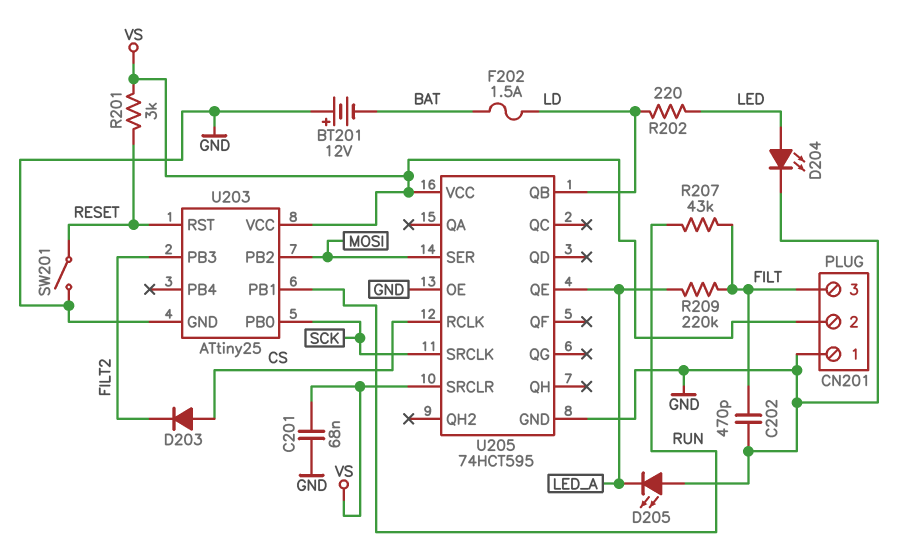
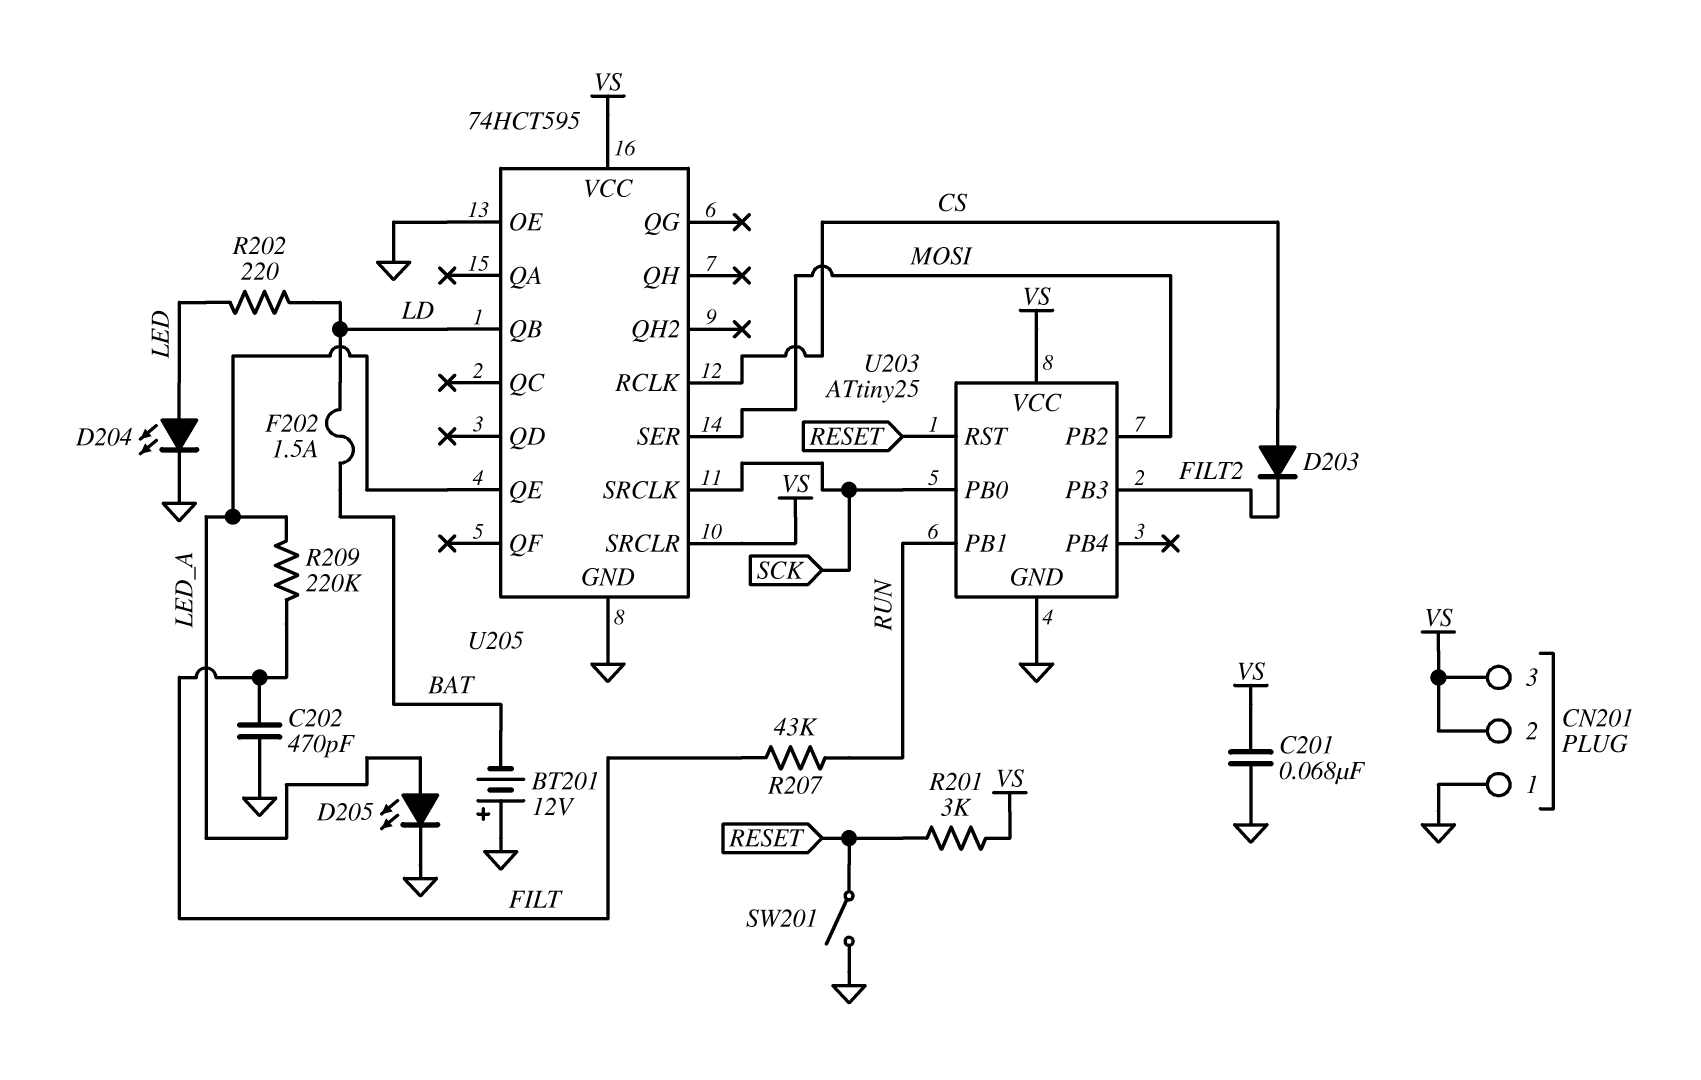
CN201 pin 3: FILT -> VS
D205: LED (A GND, K LED_A) -> LED (A LED_A, K GND)

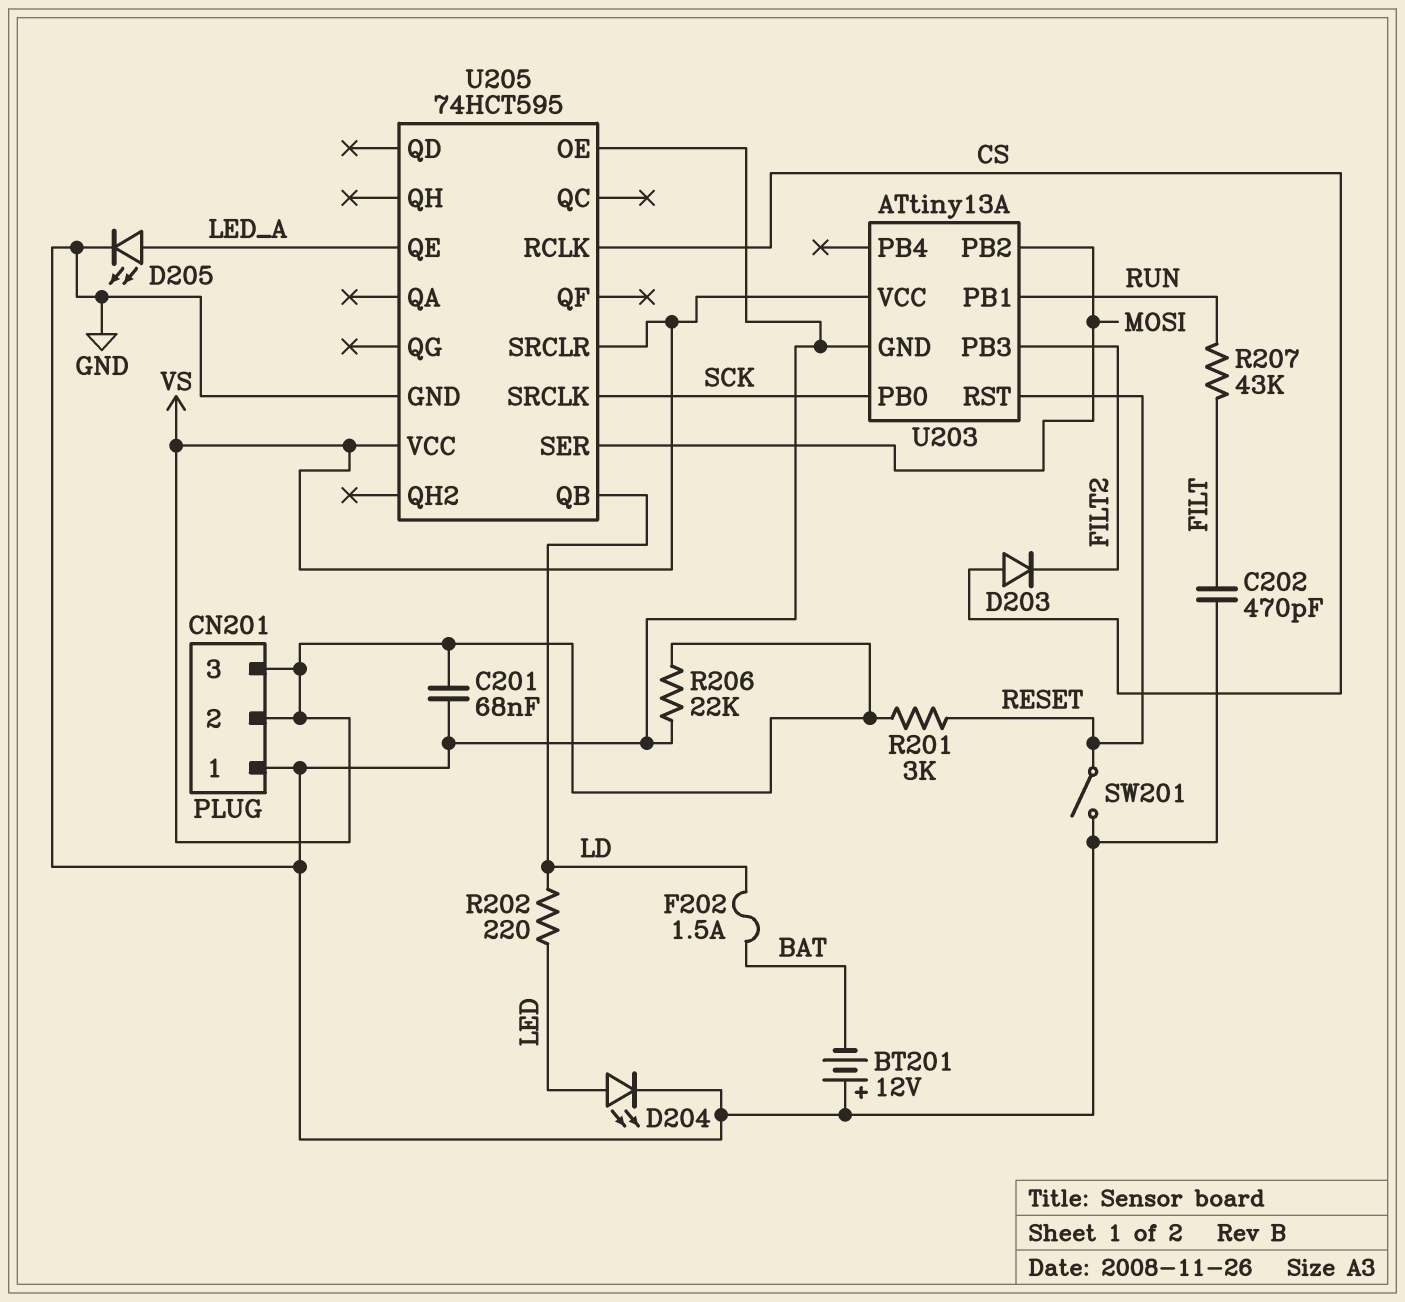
R206: none -> 22k (GND, VS)
R209: 220k (FILT, LED_A) -> none
U203: ATtiny25 -> ATtiny13A

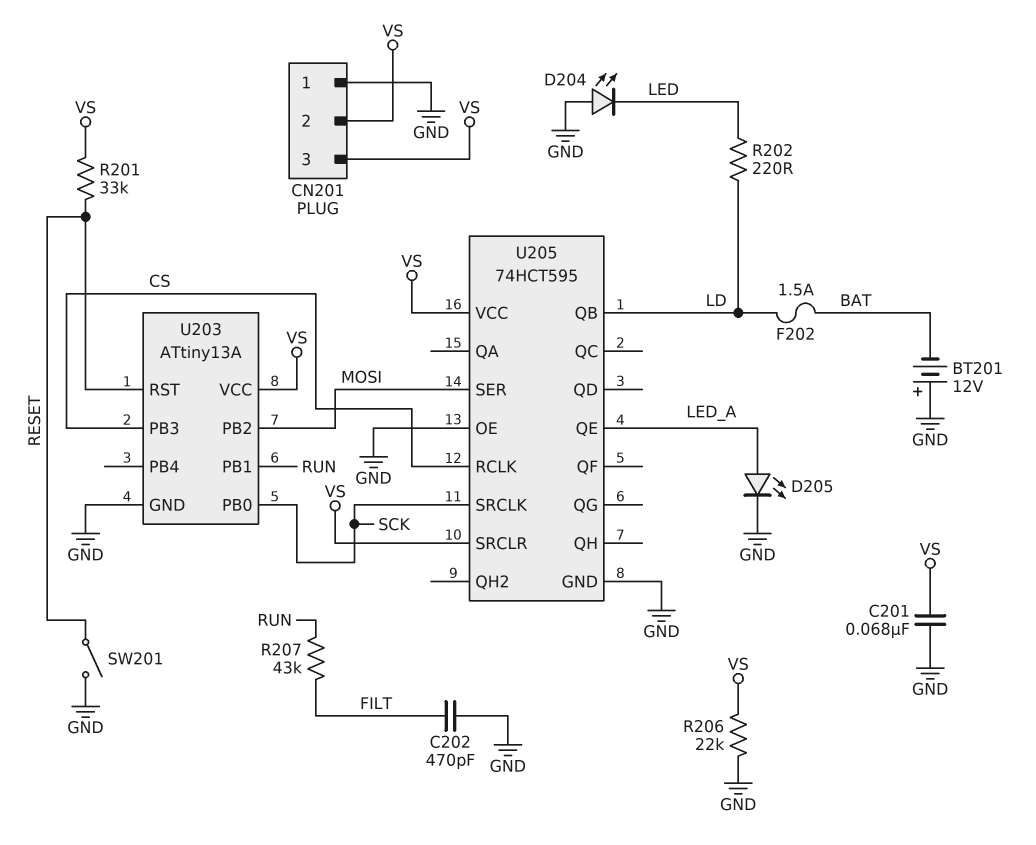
D203: diode (A CS, K FILT2) -> none
D204: LED (A LED, K GND) -> LED (A GND, K LED)
R201: 3k (RESET, VS) -> 33k (RESET, VS)
U203 pin PB3: FILT2 -> CS

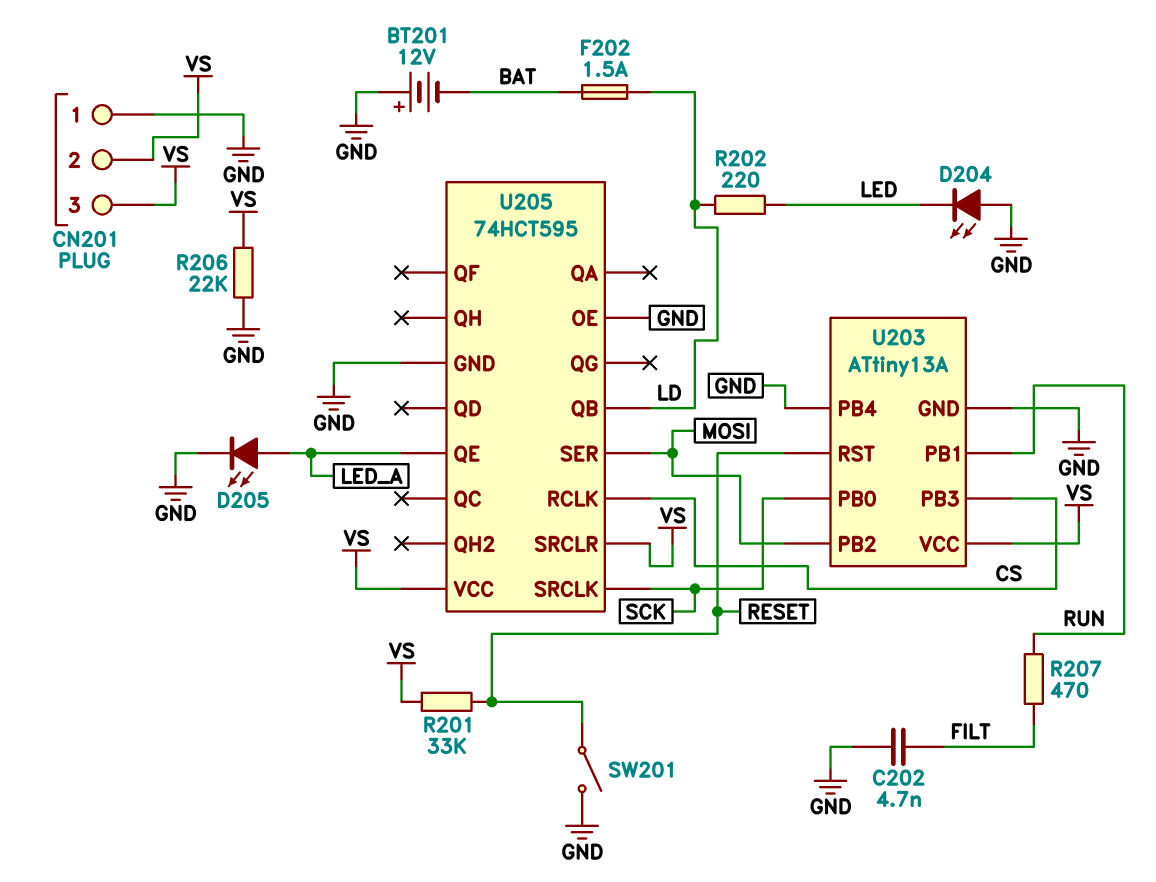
C201: 68nF (GND, VS) -> none
C202: 470pF (FILT, GND) -> 4.7nF (FILT, GND)
R207: 43k (FILT, RUN) -> 470 (FILT, RUN)
U203 pin PB4: none -> GND

